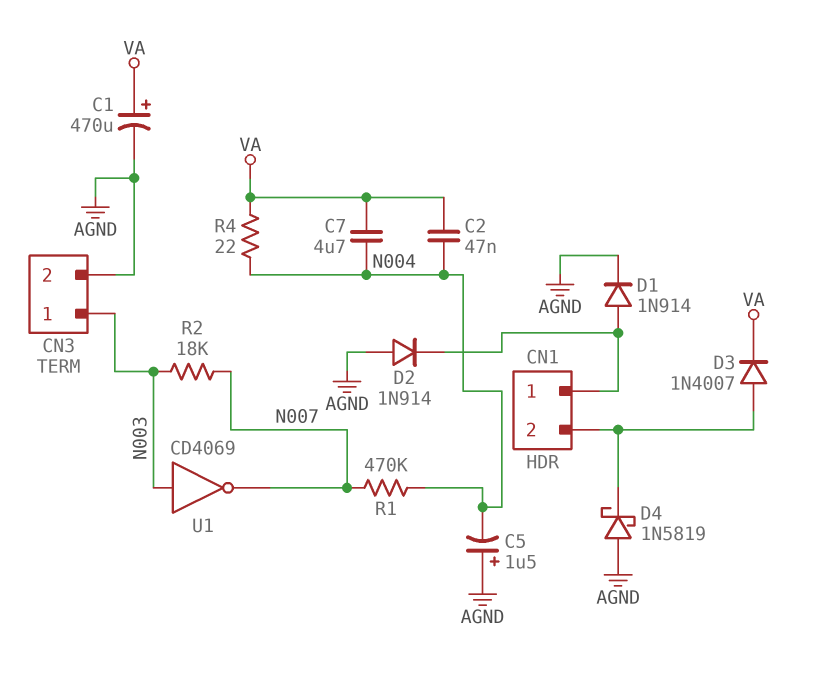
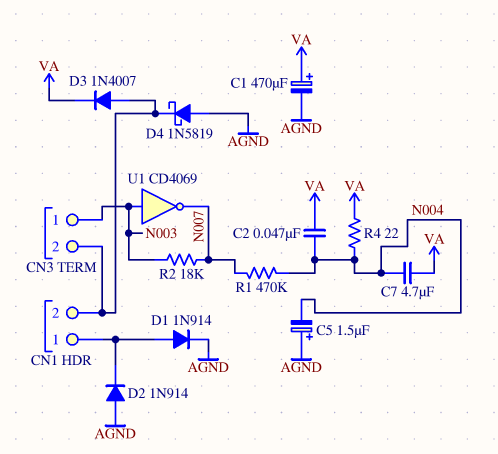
CN3 pin 2: AGND -> CN1/2

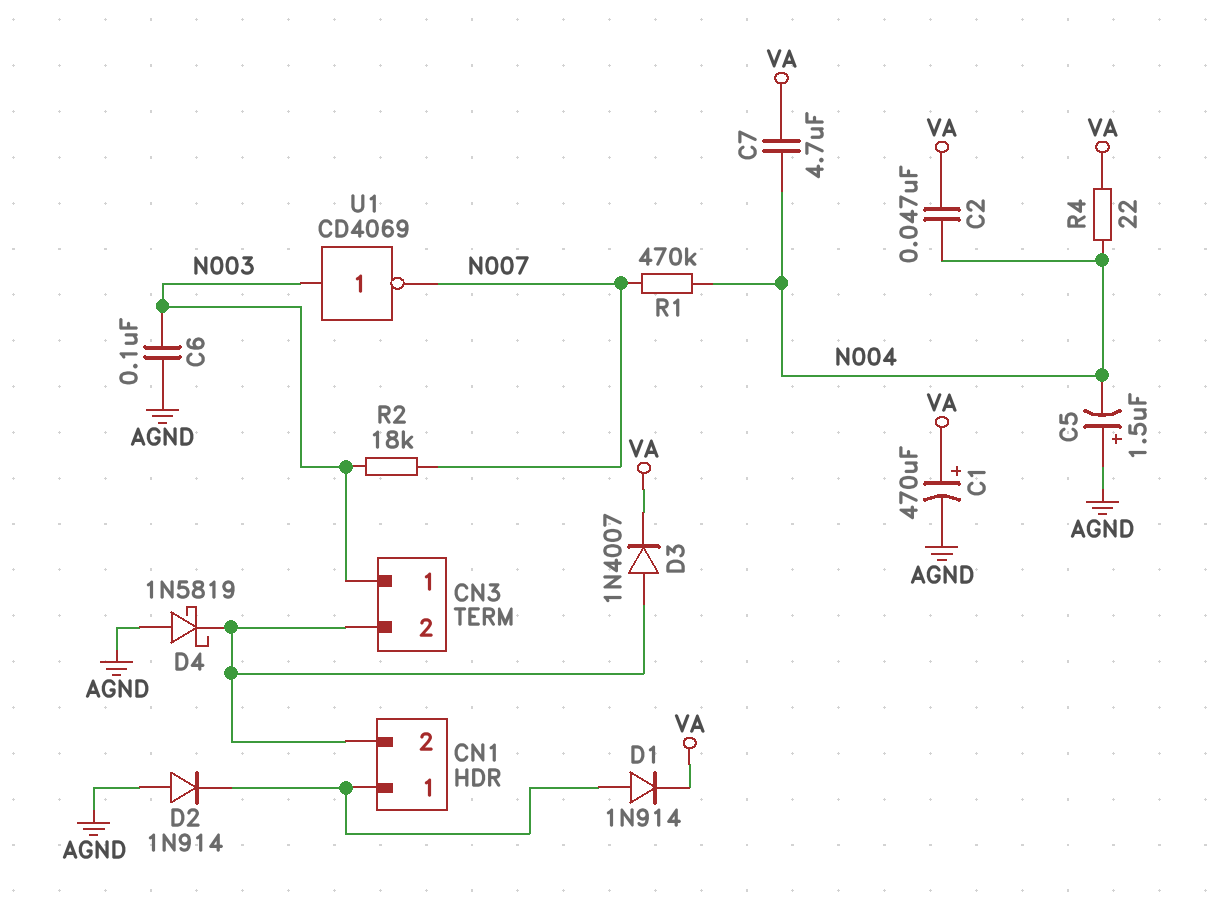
C6: none -> 100nF (AGND, N003)
D1: diode 1N914 (A CN1/1, K AGND) -> diode 1N914 (A CN1/1, K VA)

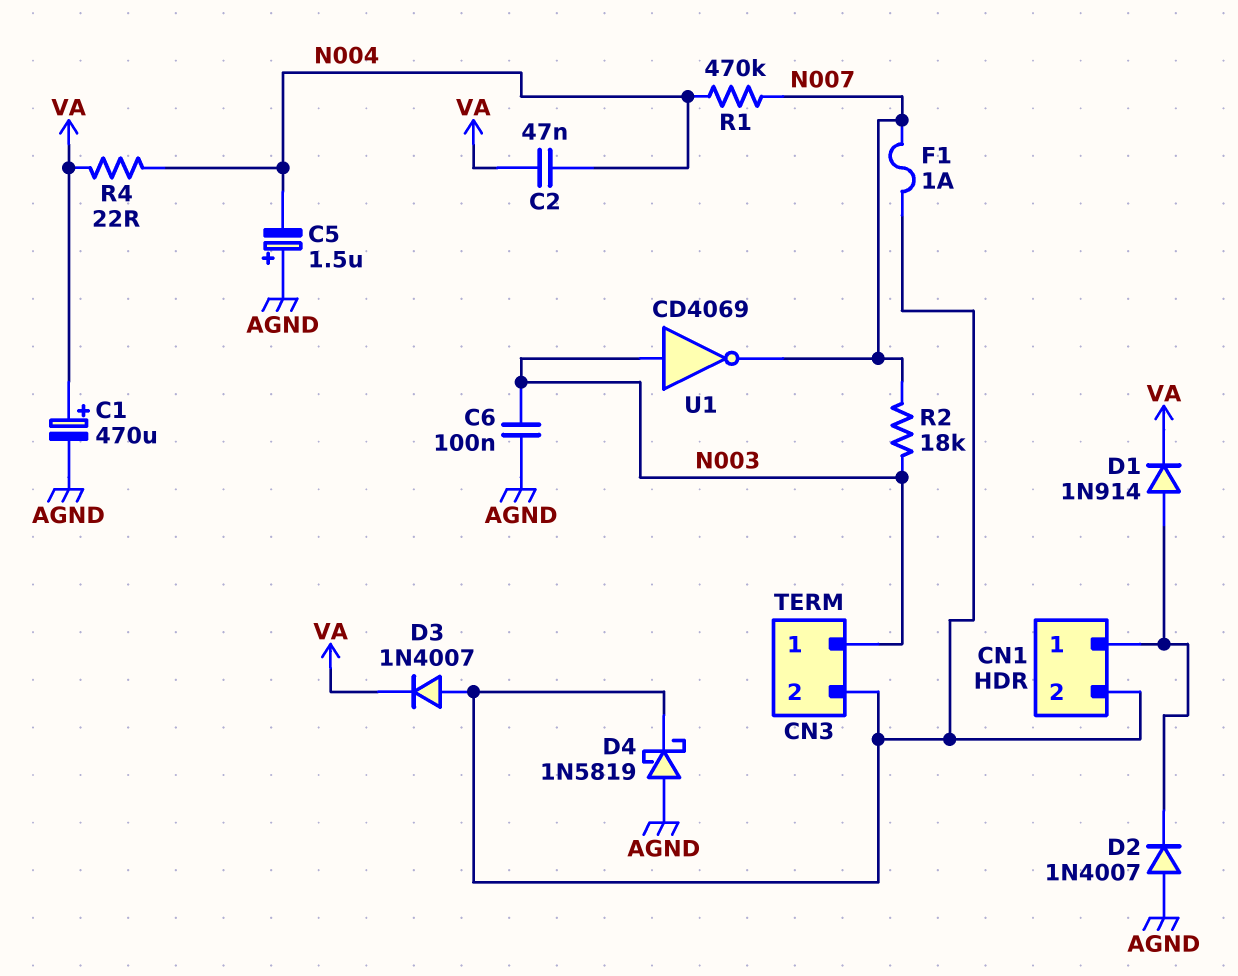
C7: 4.7uF (N004, VA) -> none
D2: diode 1N914 (A AGND, K CN1/1) -> diode 1N4007 (A AGND, K CN1/1)
F1: none -> 1A (CN1/2, N007)

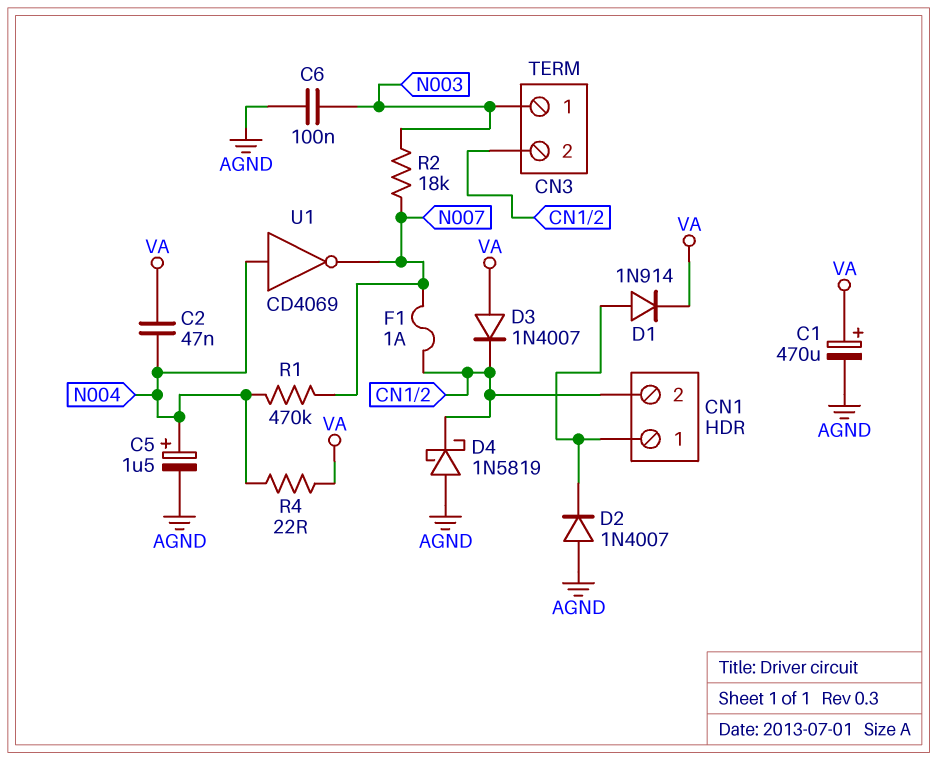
C5: 1.5uF (plus AGND, minus N004) -> 1.5uF (plus N004, minus AGND)
D3: diode 1N4007 (A CN1/2, K VA) -> diode 1N4007 (A VA, K CN1/2)
U1: NOT CD4069 (in N003, out N007) -> NOT CD4069 (in N004, out N007)

